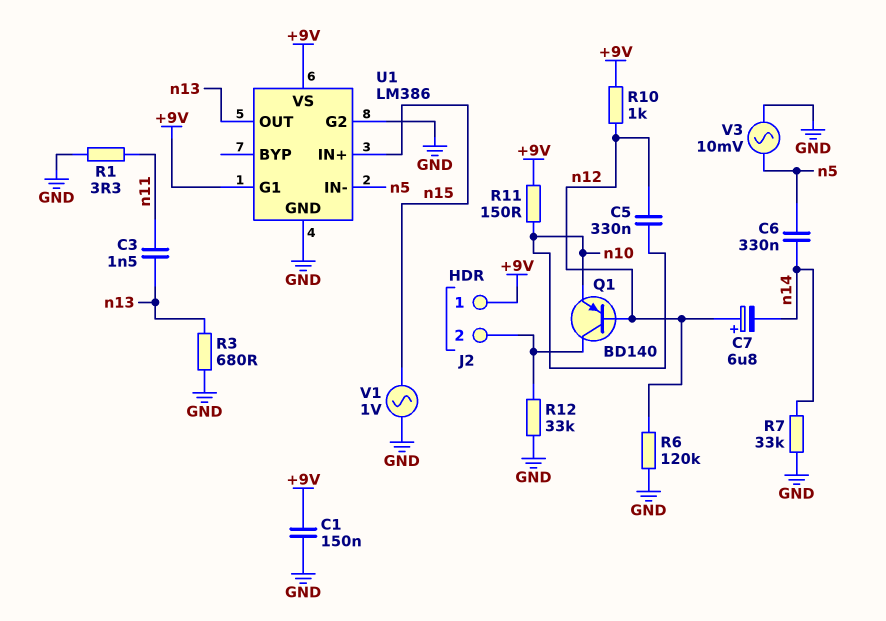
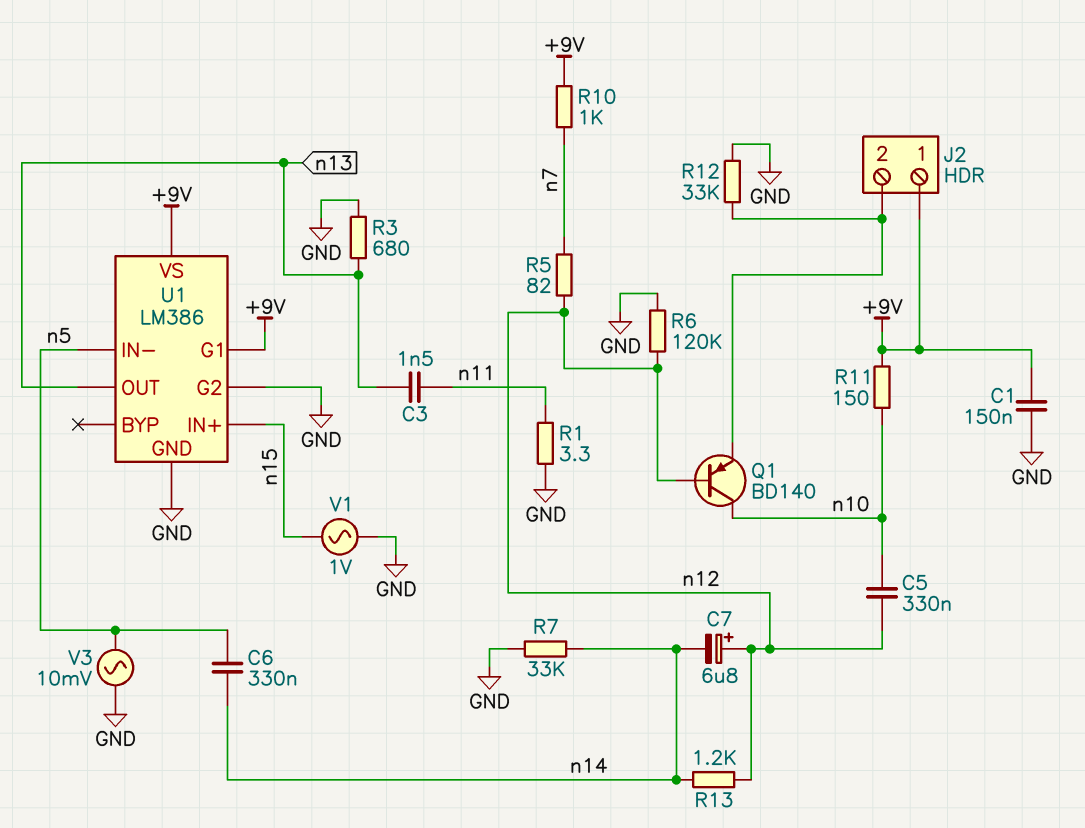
Q1: PNP BD140 (B n12, C J2/2, E n10) -> PNP BD140 (B n12, C n10, E J2/2)
R5: none -> 82 (n7, n12)
R10: 1k (+9V, n12) -> 1k (+9V, n7)
R13: none -> 1.2k (n12, n14)

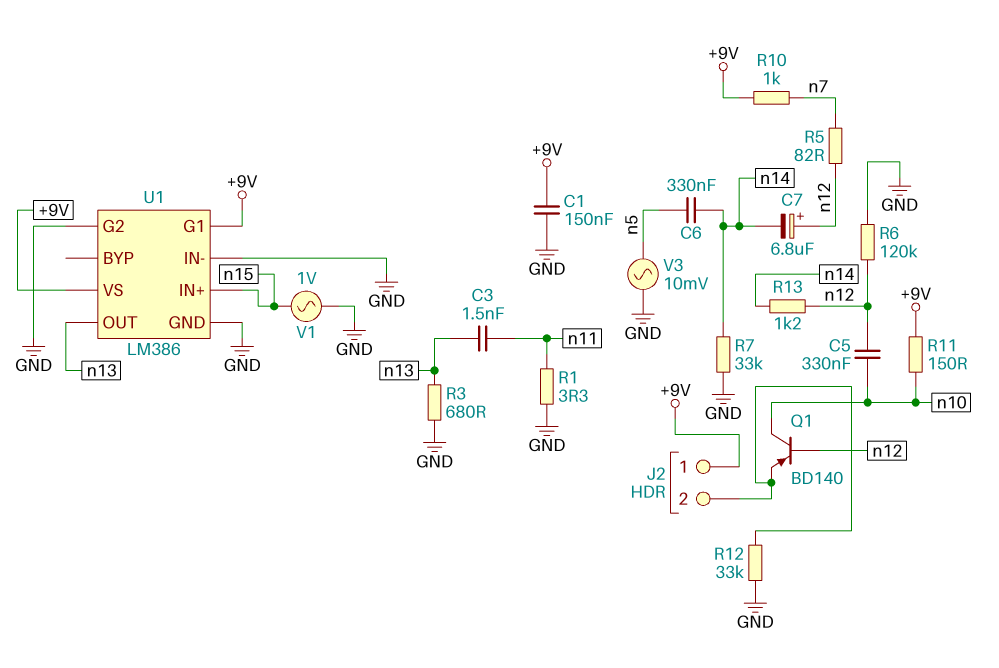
U1 pin IN-: n5 -> GND

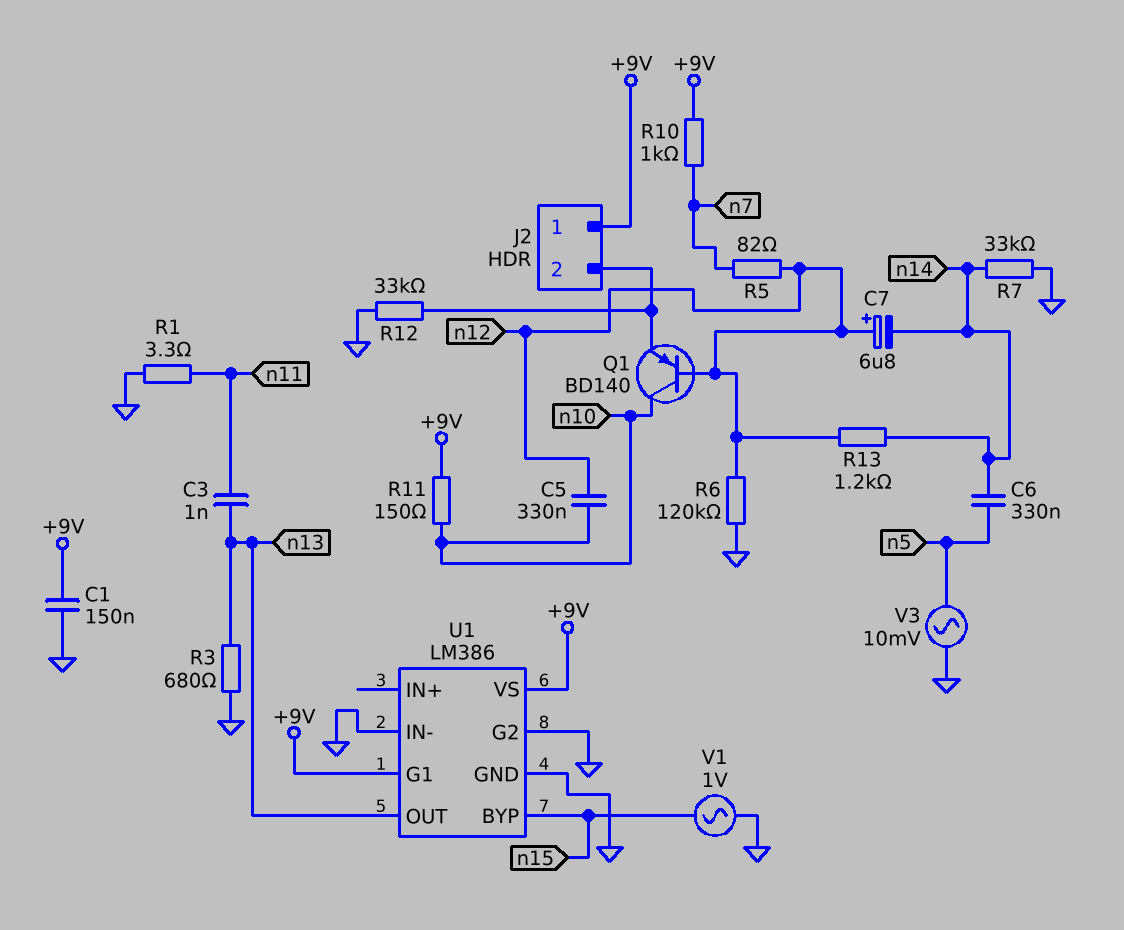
C3: 1.5nF (n11, n13) -> 1nF (n11, n13)
U1 pin BYP: none -> n15
U1 pin IN+: n15 -> none

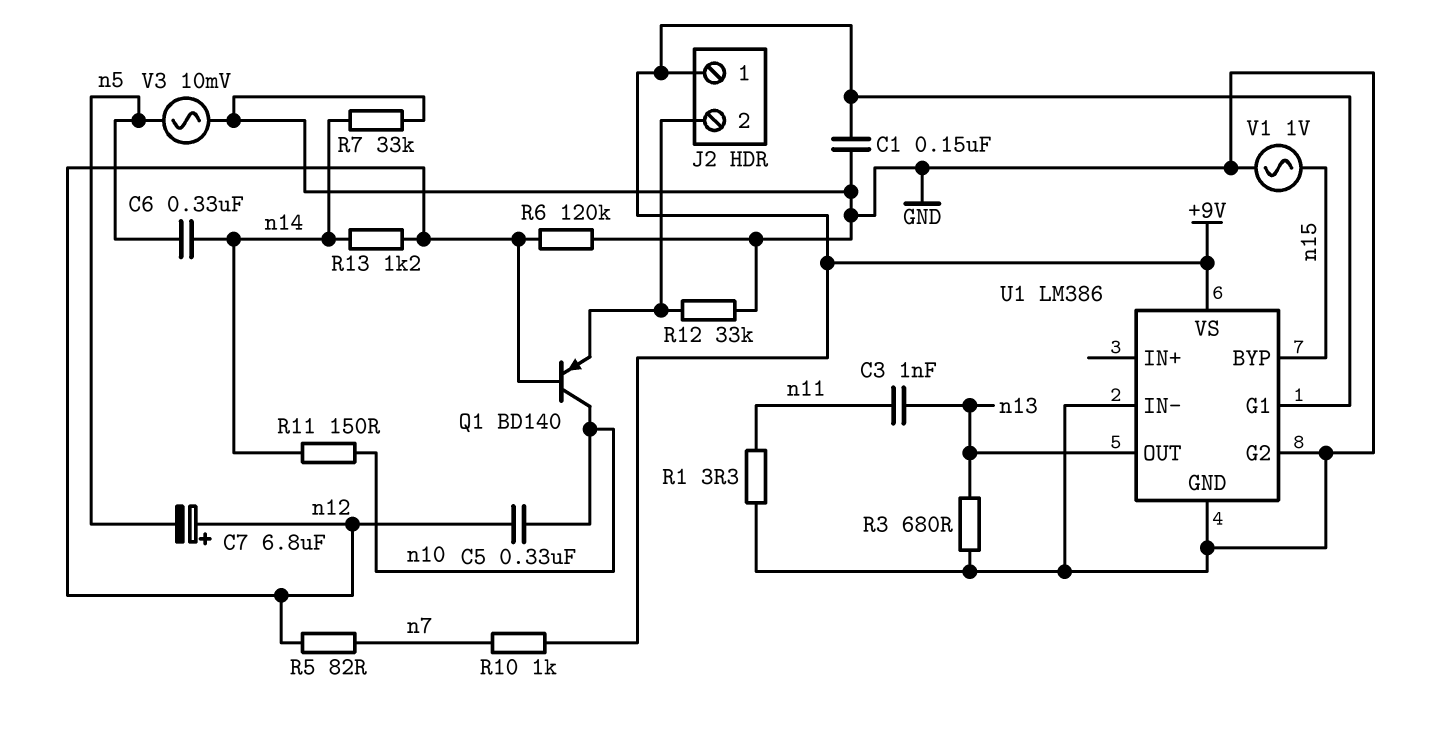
C7: 6.8uF (plus n12, minus n14) -> 6.8uF (plus n12, minus n5)
R11: 150 (+9V, n10) -> 150 (n10, n14)

